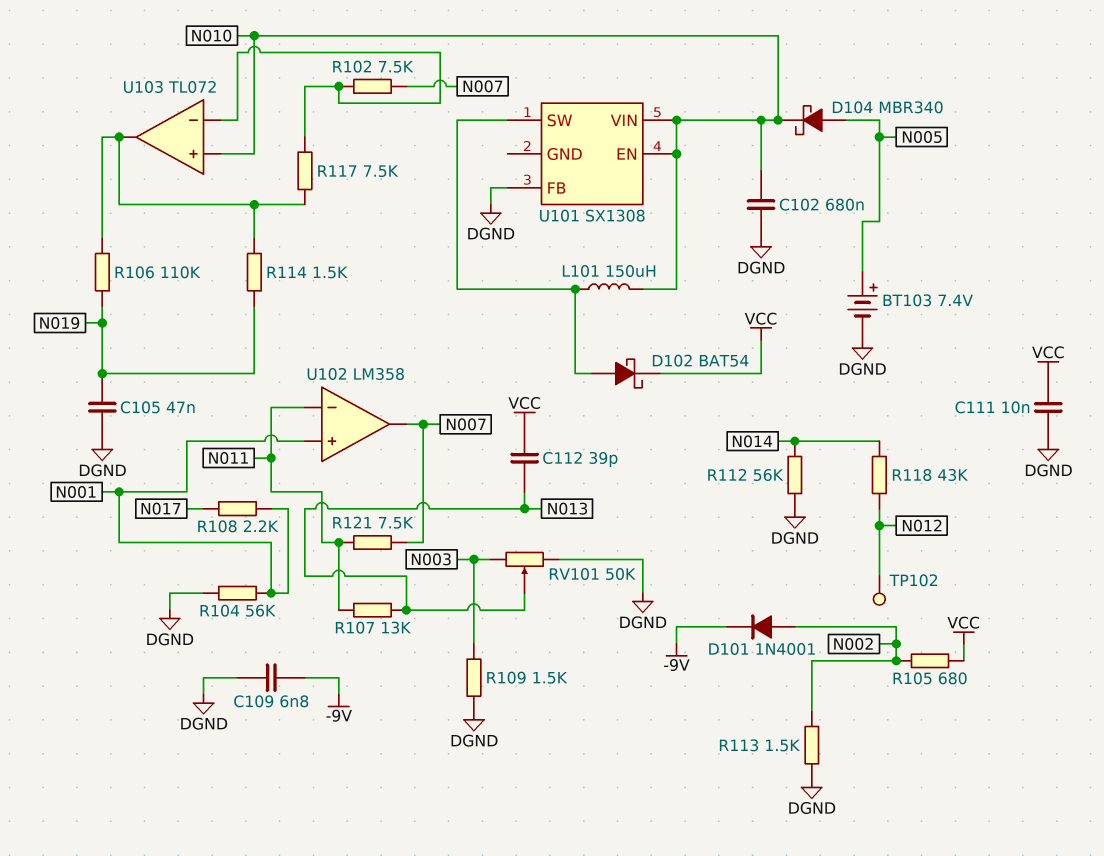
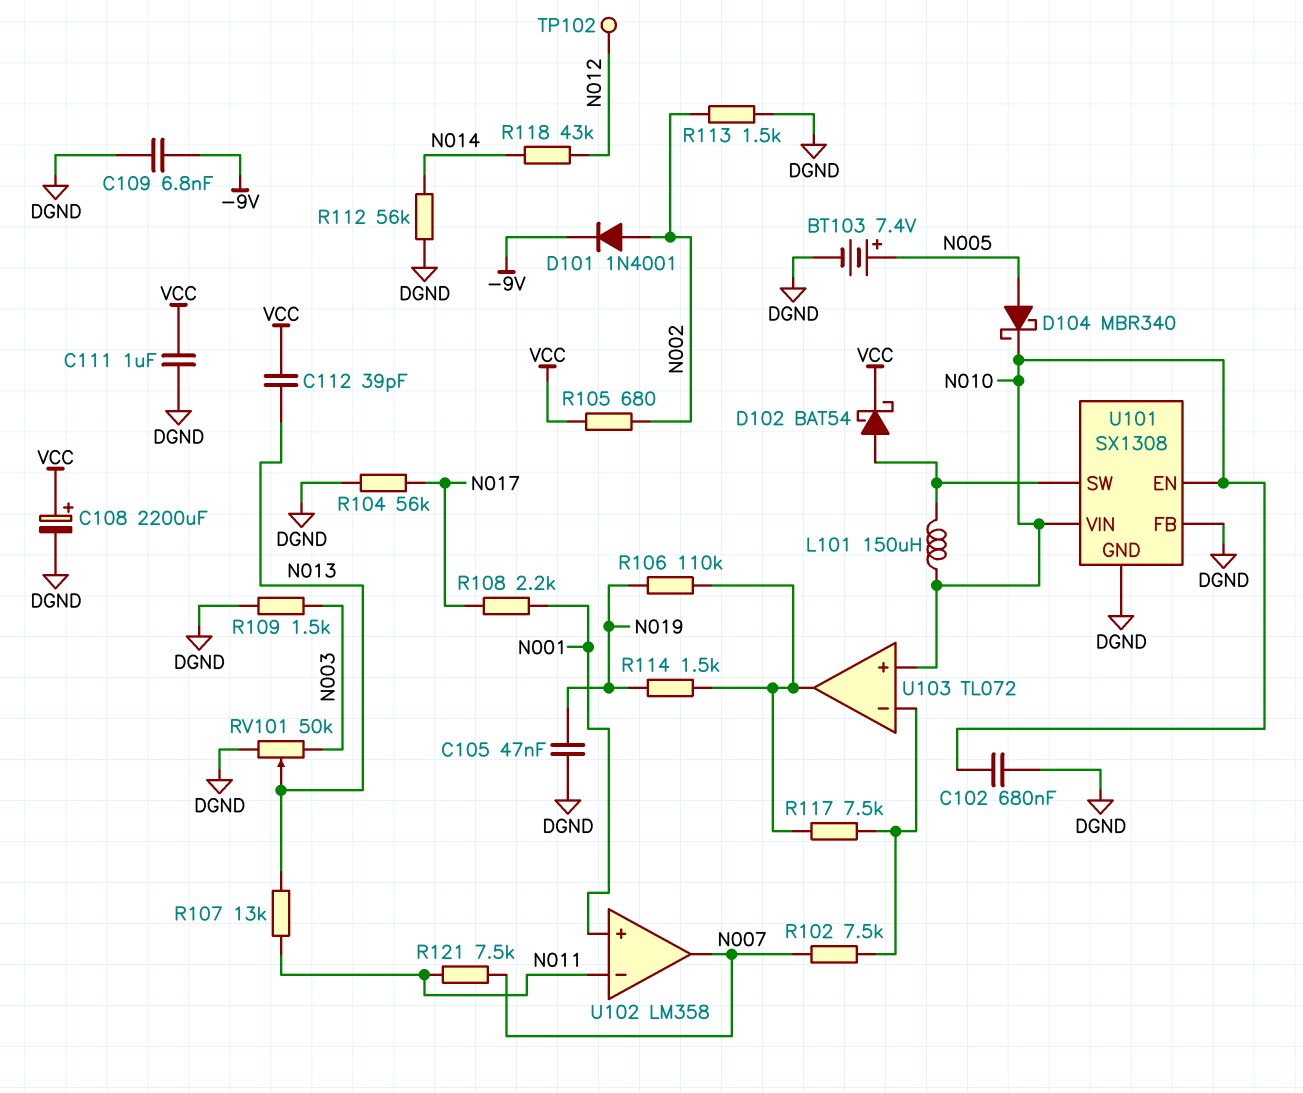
C108: none -> 2200uF (plus VCC, minus DGND)
C111: 10nF (DGND, VCC) -> 1uF (DGND, VCC)
R104: 56k (DGND, N001) -> 56k (DGND, N017)
U101 pin GND: none -> DGND

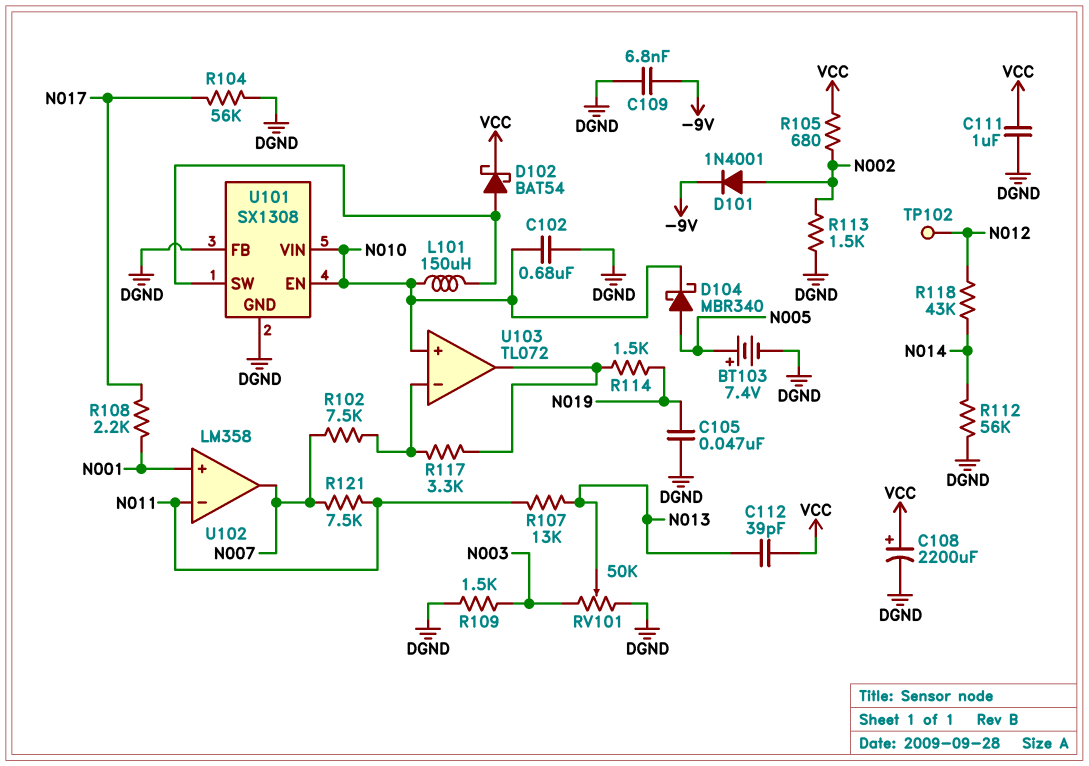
R106: 110k (N019, U103/out) -> none
R117: 7.5k (U103/in-, U103/out) -> 3.3k (U103/in-, U103/out)

